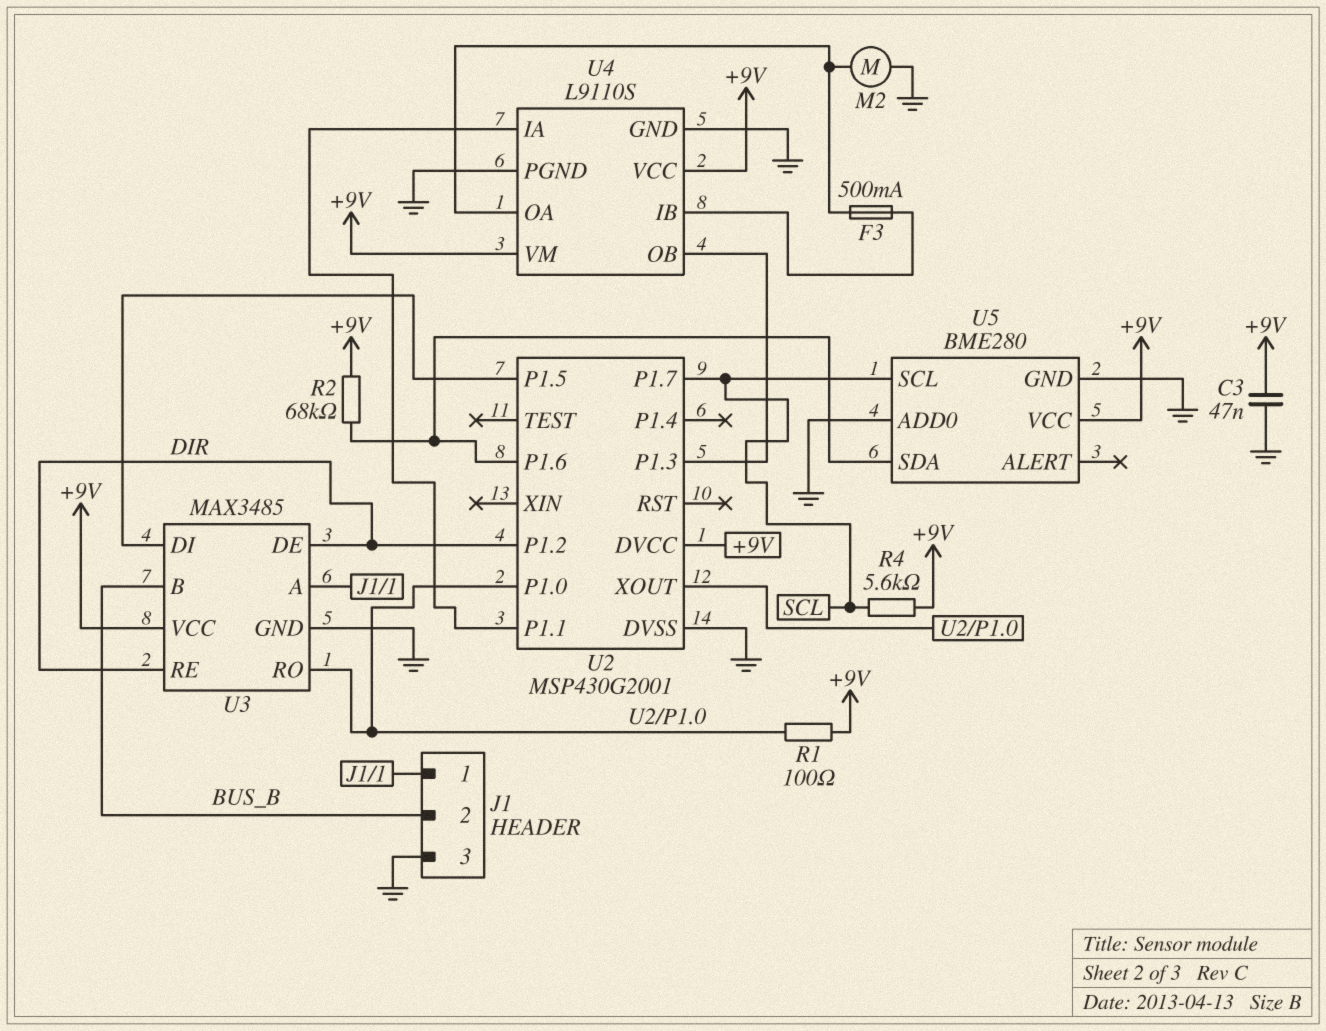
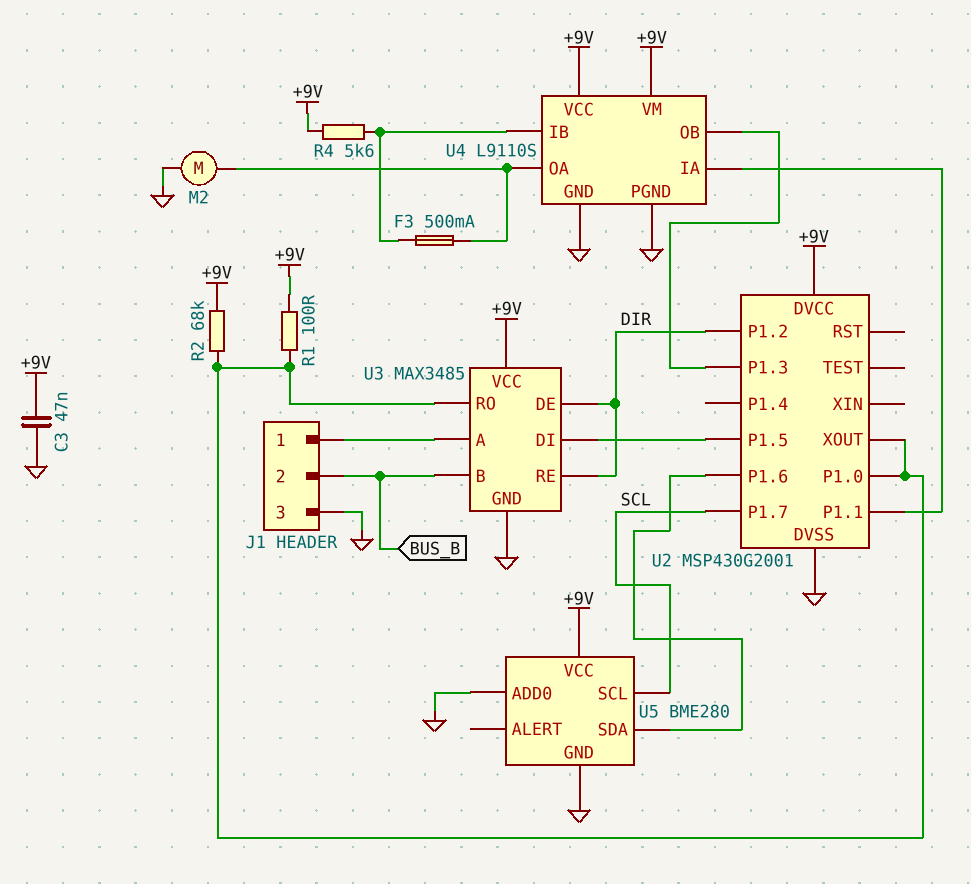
R2: 68k (+9V, U2/P1.6) -> 68k (+9V, U2/P1.0)
R4: 5.6k (+9V, SCL) -> 5.6k (+9V, U4/IB)

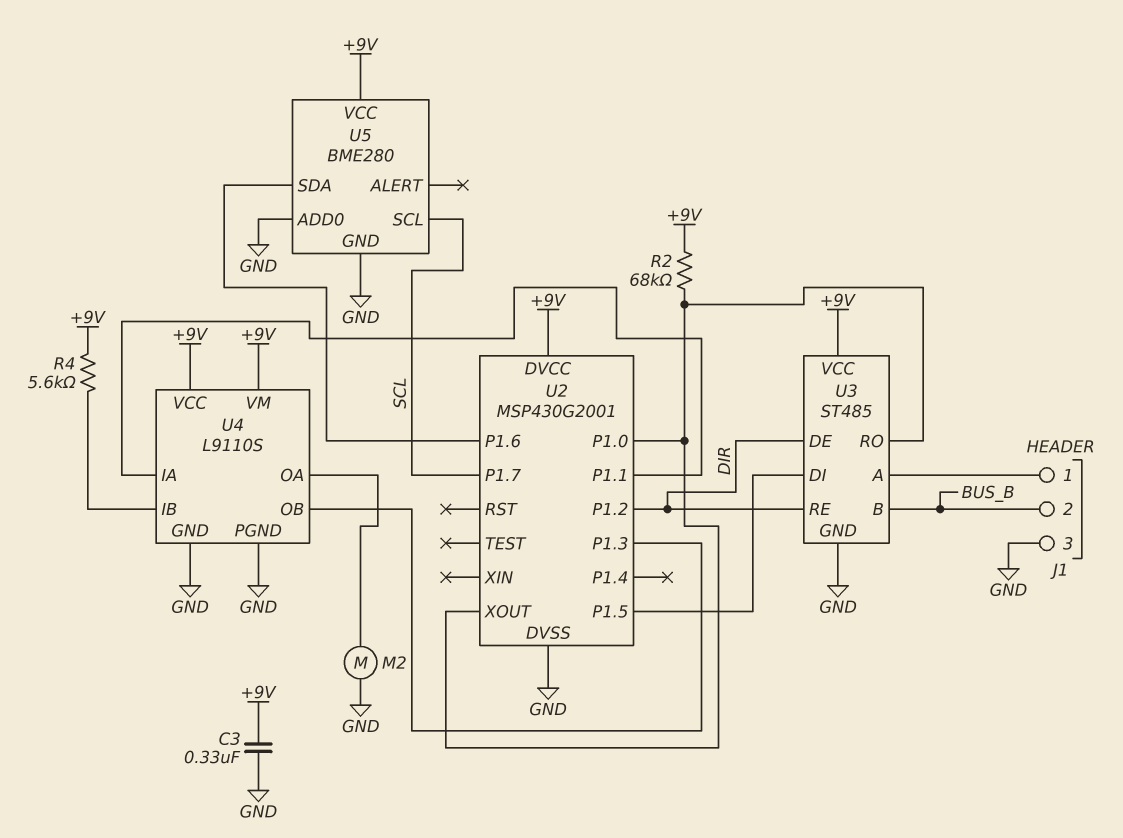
C3: 47nF (+9V, GND) -> 330nF (+9V, GND)
F3: 500mA (U4/IB, U4/OA) -> none
R1: 100 (+9V, U2/P1.0) -> none
U3: MAX3485 -> ST485

